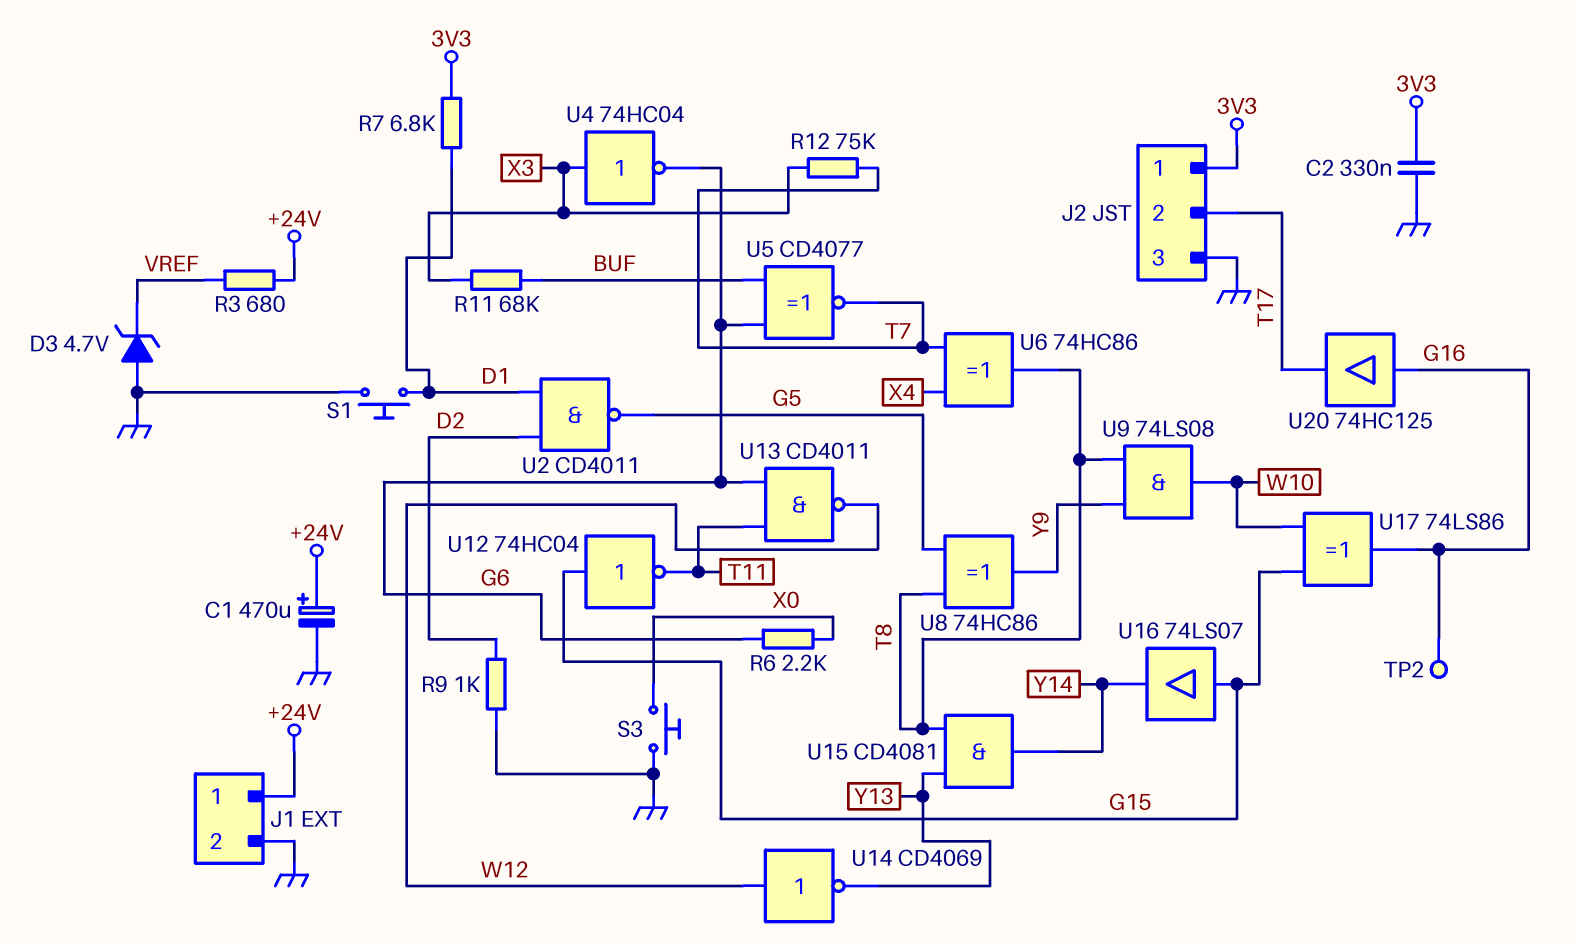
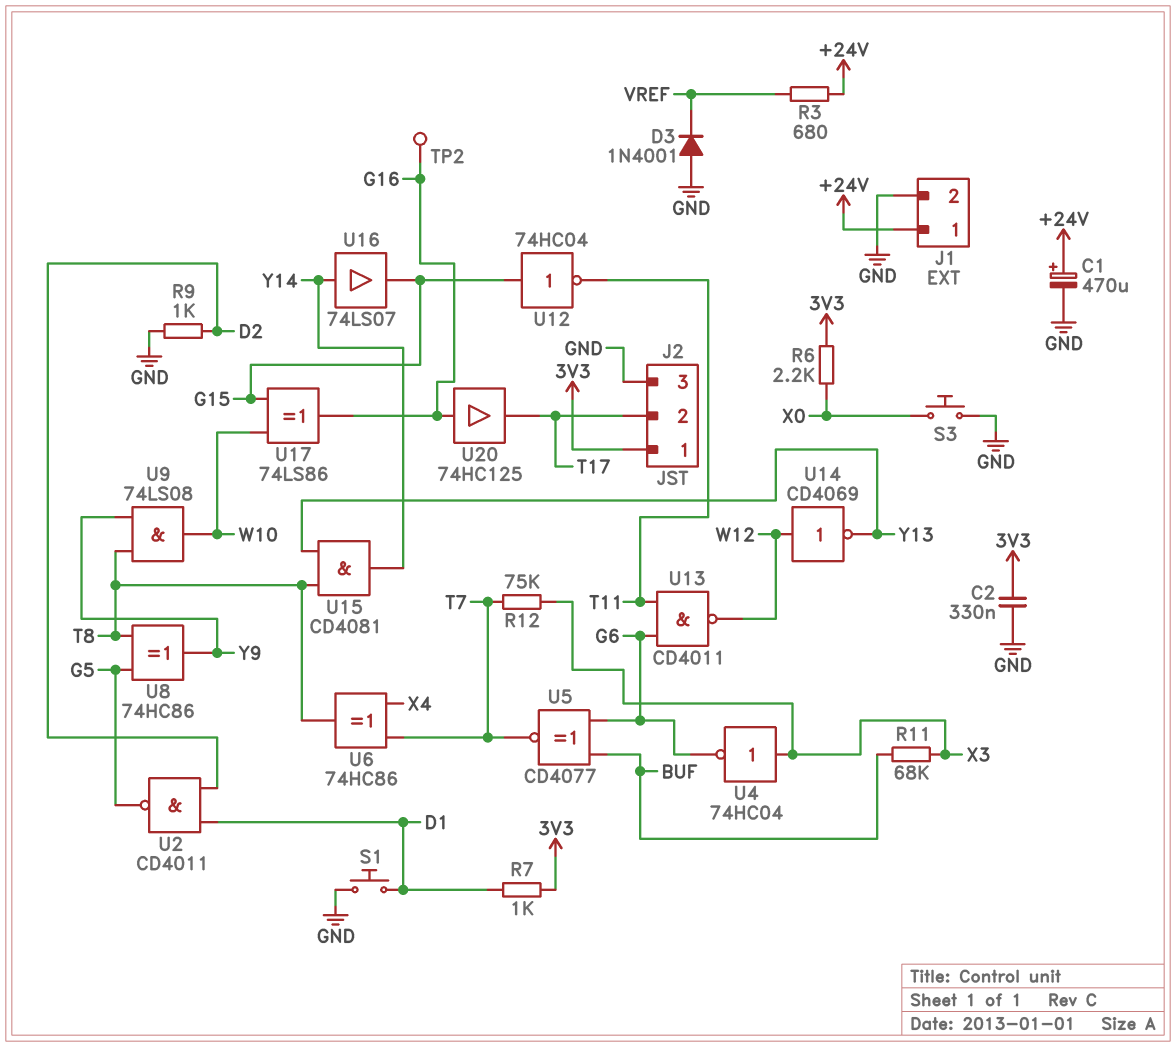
D3: zener 4.7V (A GND, K VREF) -> diode 1N4001 (A GND, K VREF)
R6: 2.2k (G6, X0) -> 2.2k (3V3, X0)
R7: 6.8k (3V3, D1) -> 1k (3V3, D1)
U16: buffer 74LS07 (in G15, out Y14) -> buffer 74LS07 (in Y14, out G15)

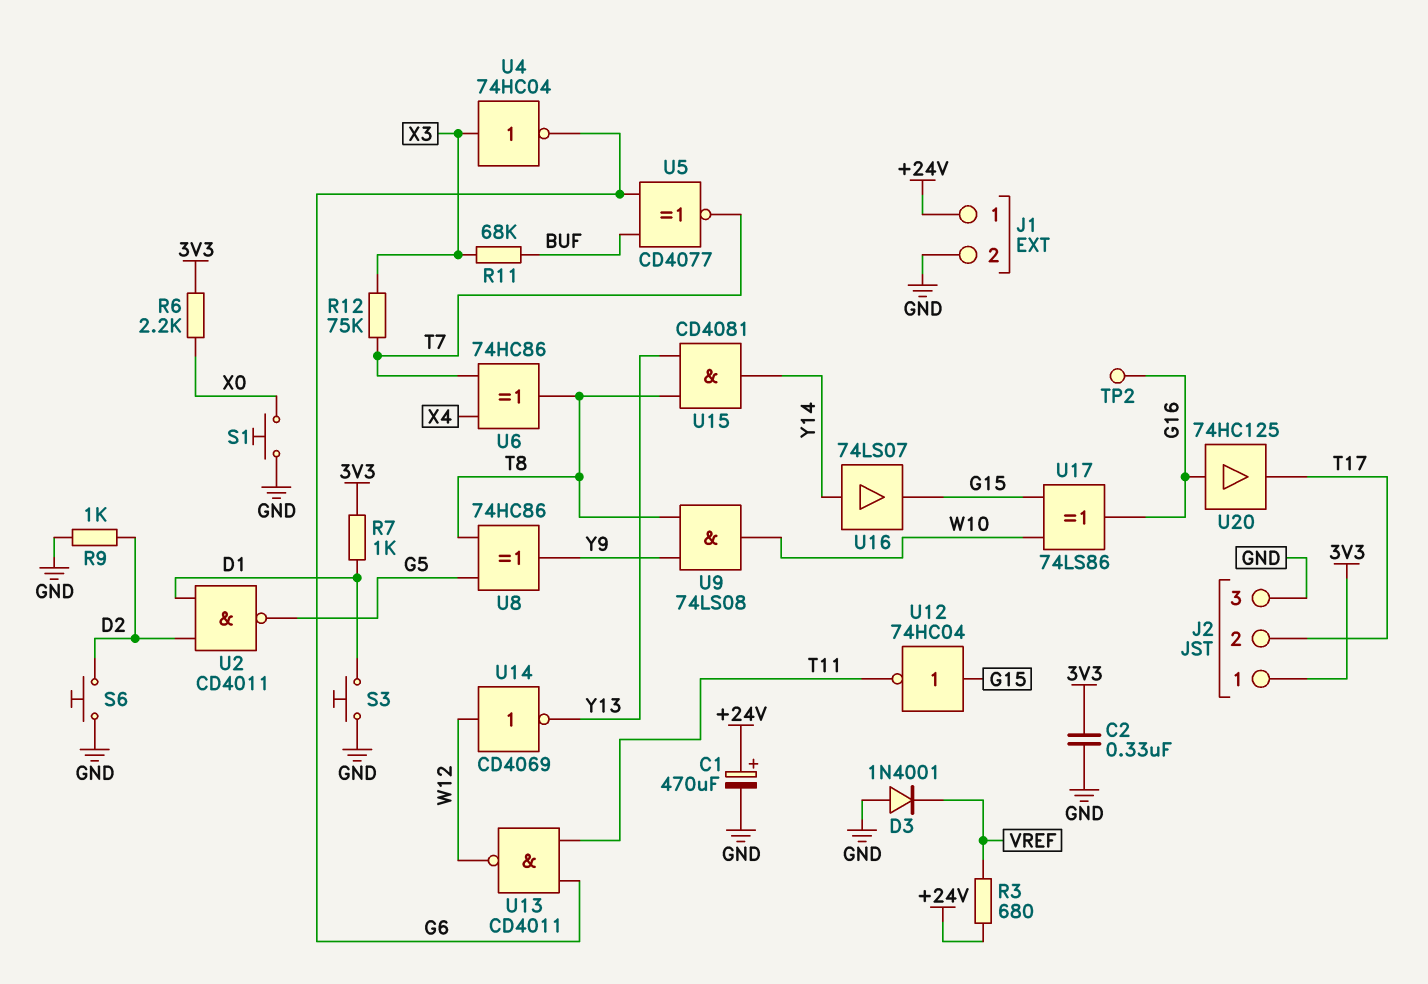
S1: button (D1, GND) -> button (GND, X0)
S3: button (GND, X0) -> button (D1, GND)
S6: none -> button (D2, GND)

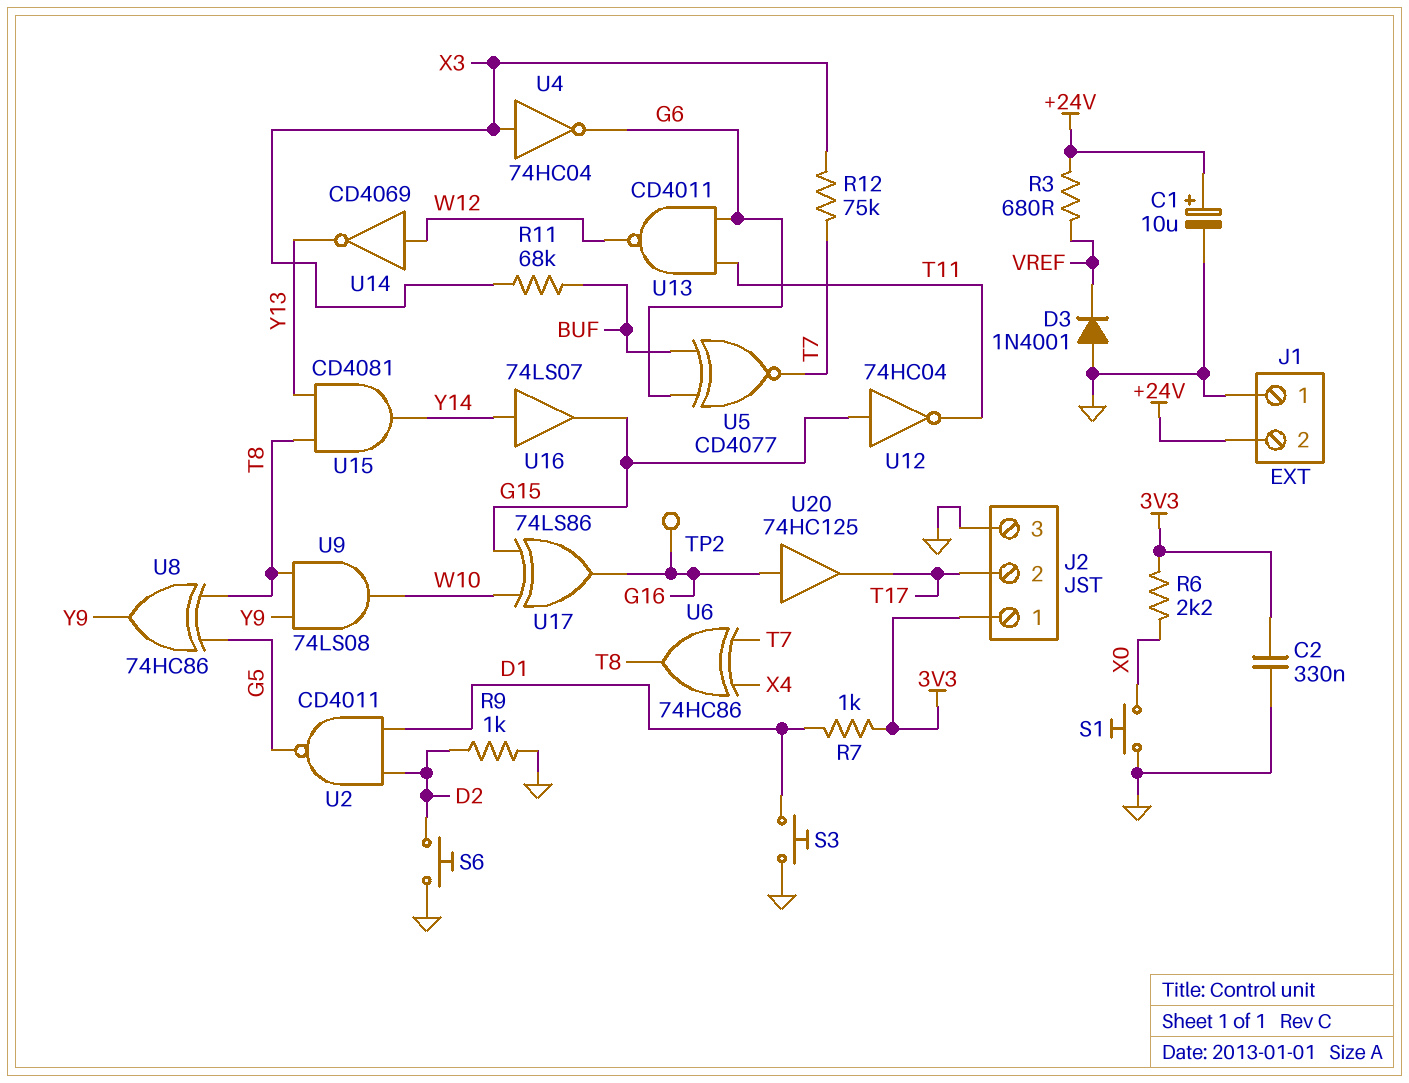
C1: 470uF (plus +24V, minus GND) -> 10uF (plus +24V, minus GND)
J1 pin 1: +24V -> GND
J1 pin 2: GND -> +24V

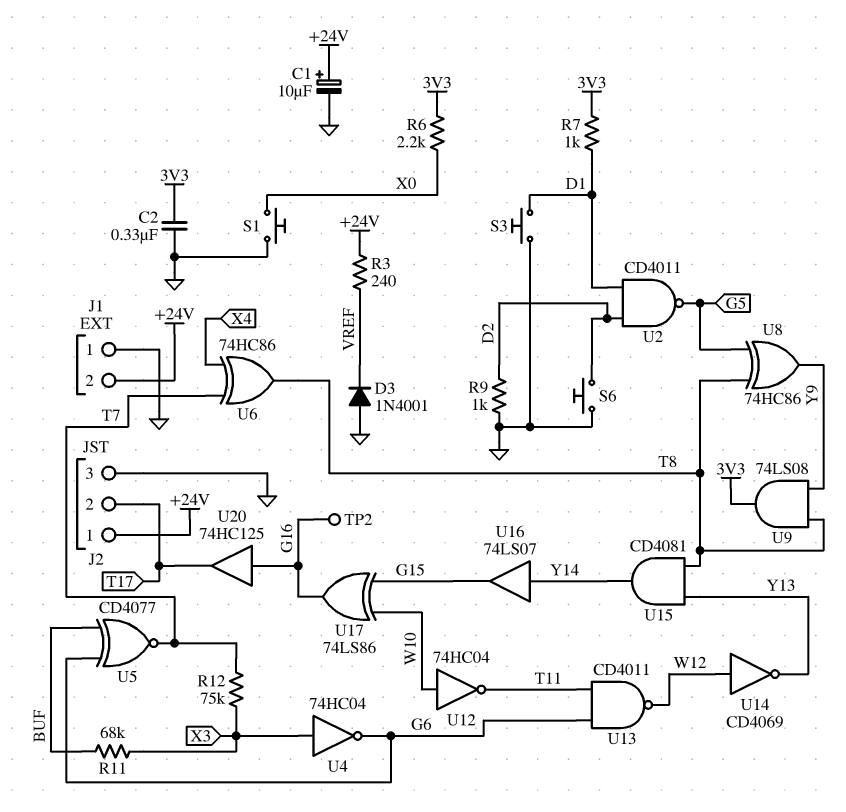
J2 pin 1: 3V3 -> +24V
R3: 680 (+24V, VREF) -> 240 (+24V, VREF)
U9: AND 74LS08 (in T8, in Y9, out W10) -> AND 74LS08 (in T8, in Y9, out 3V3)
U12: NOT 74HC04 (in G15, out T11) -> NOT 74HC04 (in W10, out T11)

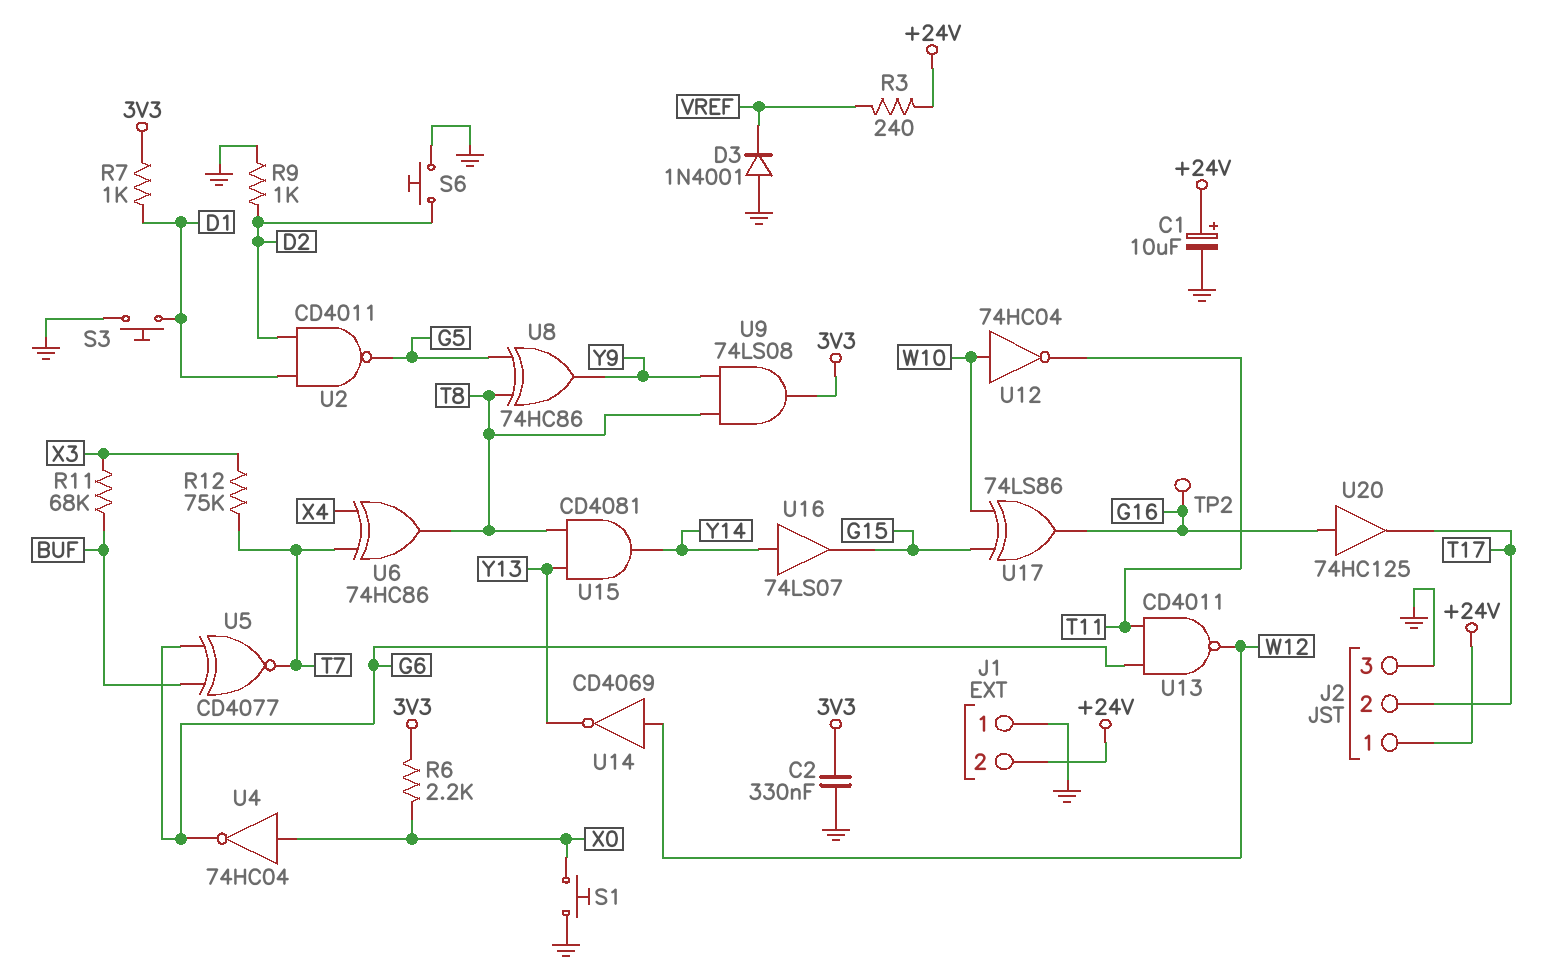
U4: NOT 74HC04 (in X3, out G6) -> NOT 74HC04 (in X0, out G6)

